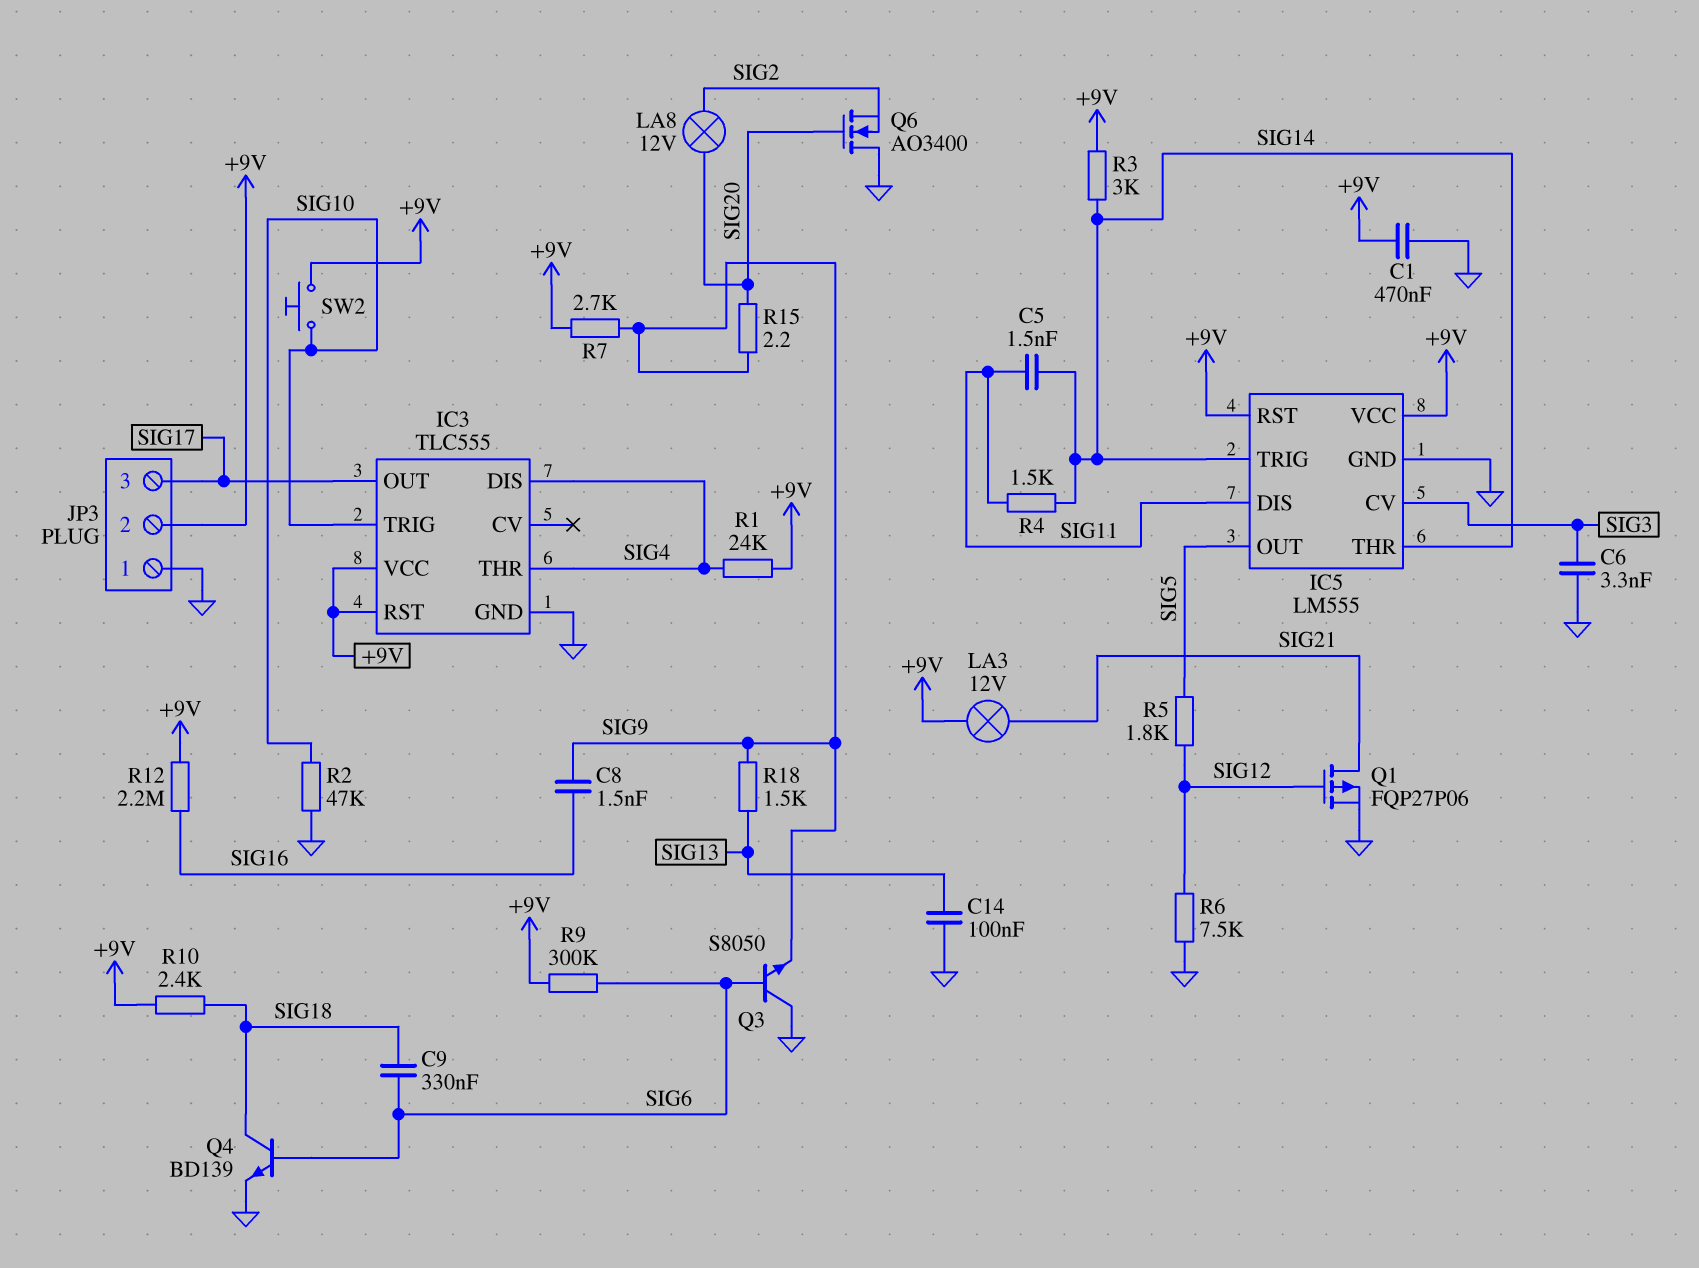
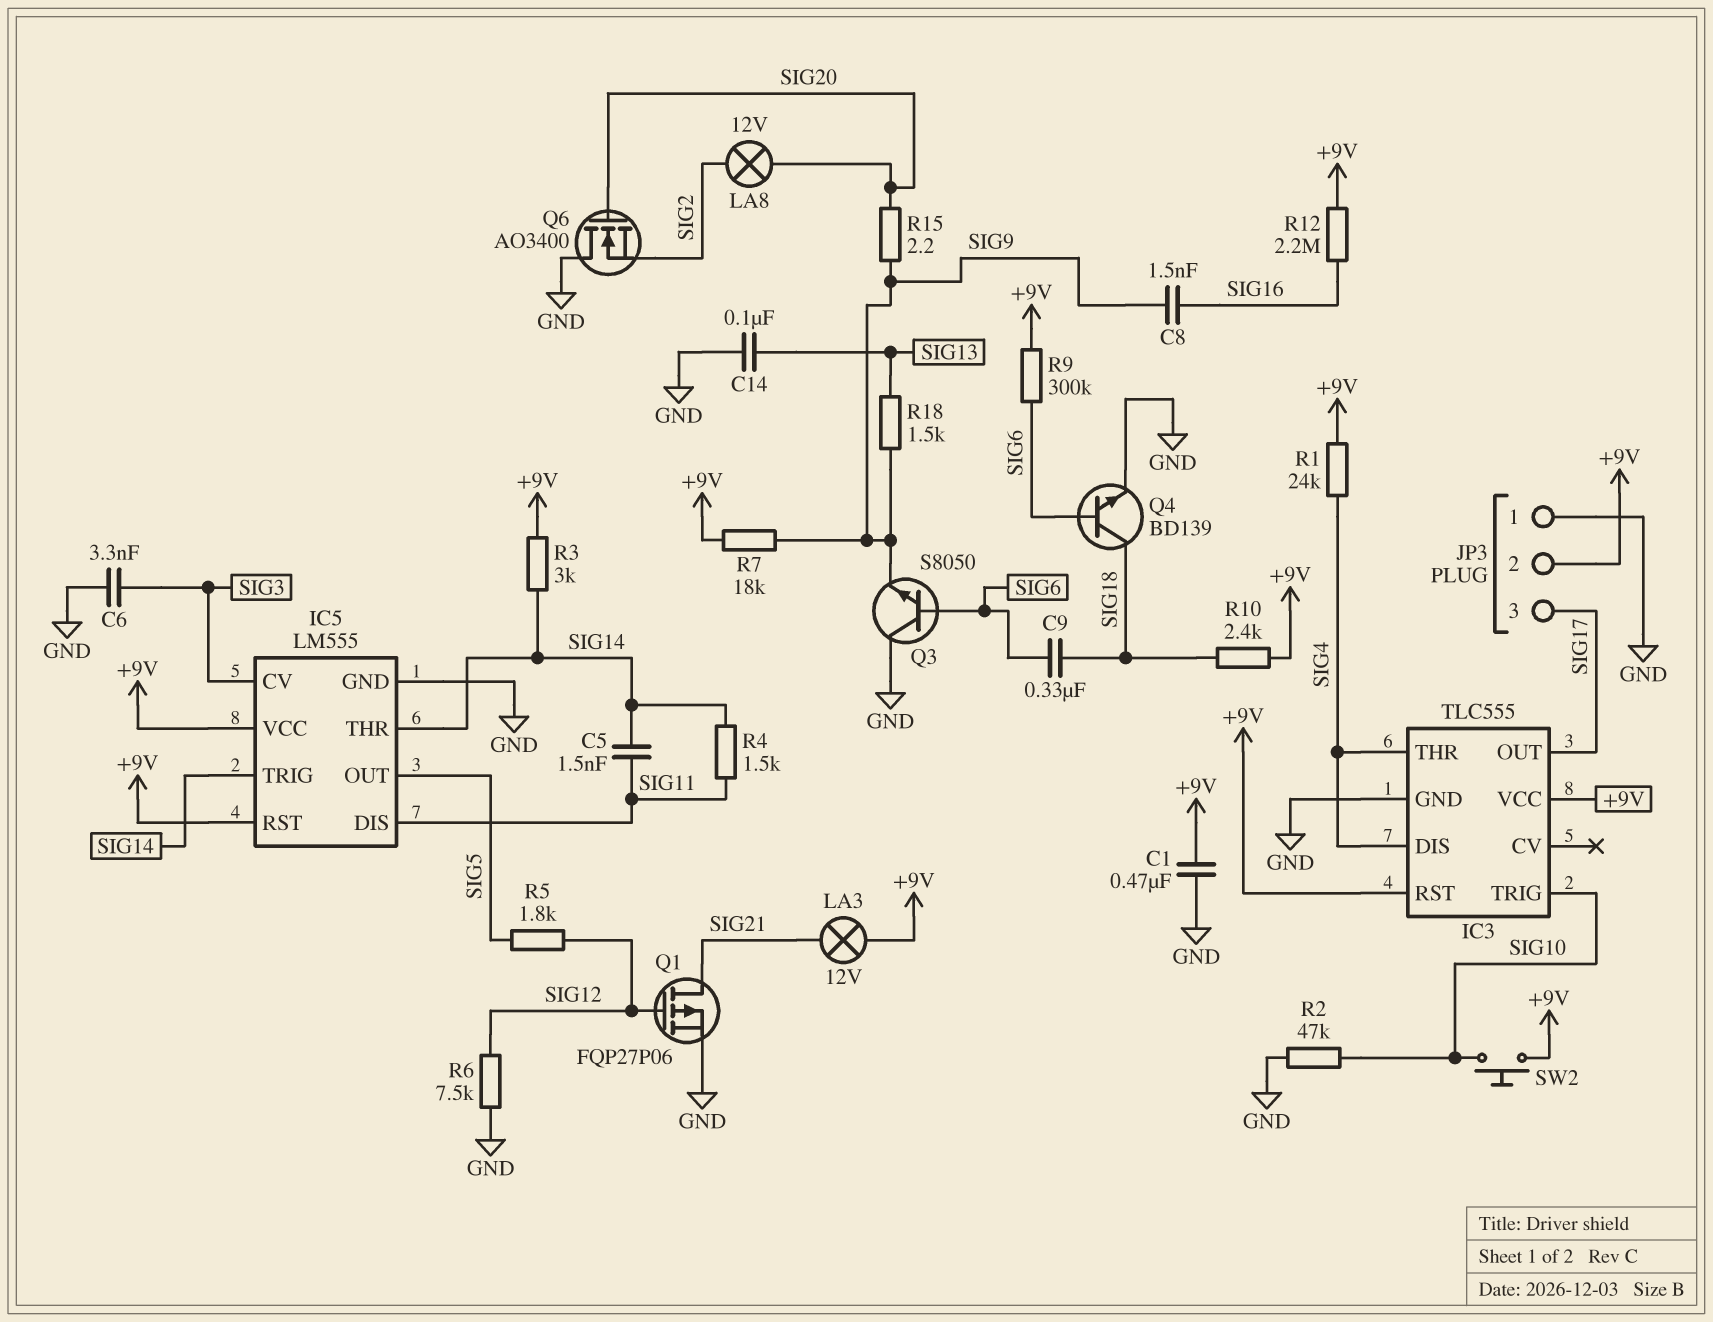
R7: 2.7k (+9V, SIG9) -> 18k (+9V, SIG9)

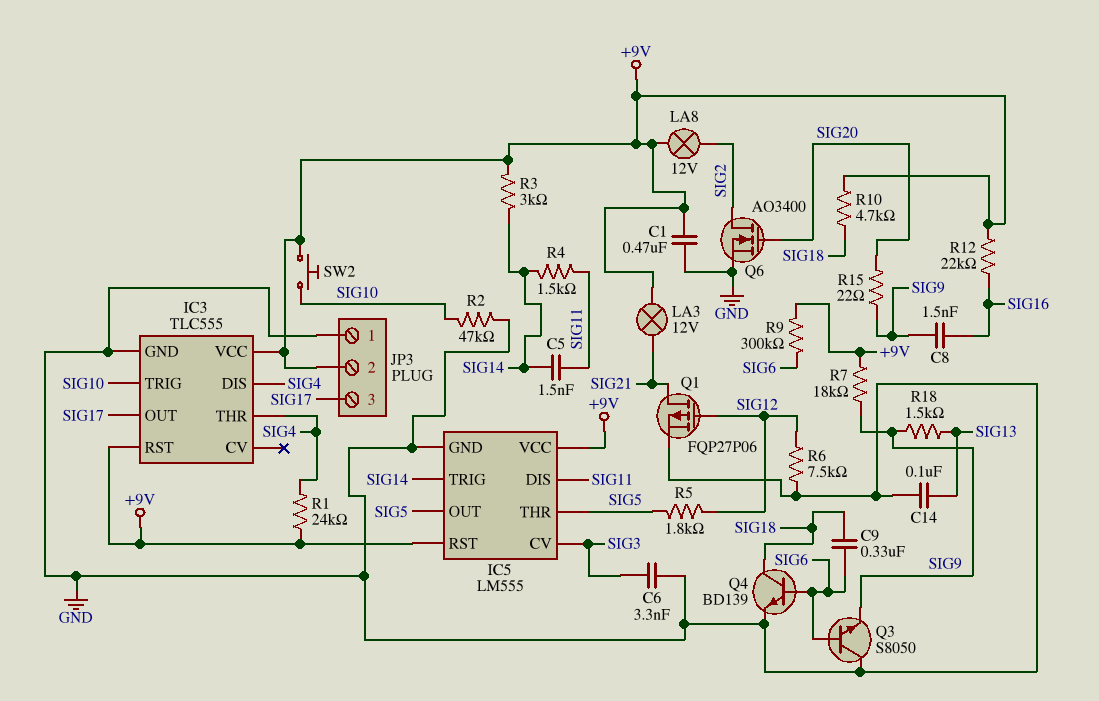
IC5 pin THR: SIG14 -> SIG5
LA8: lamp 12V (SIG2, SIG20) -> lamp 12V (+9V, SIG2)
Q6: NMOS AO3400 (G SIG20, D GND, S SIG2) -> NMOS AO3400 (G SIG20, D SIG2, S GND)
R10: 2.4k (+9V, SIG18) -> 4.7k (+9V, SIG18)
R12: 2.2M (+9V, SIG16) -> 22k (+9V, SIG16)
R15: 2.2 (SIG9, SIG20) -> 22 (SIG9, SIG20)

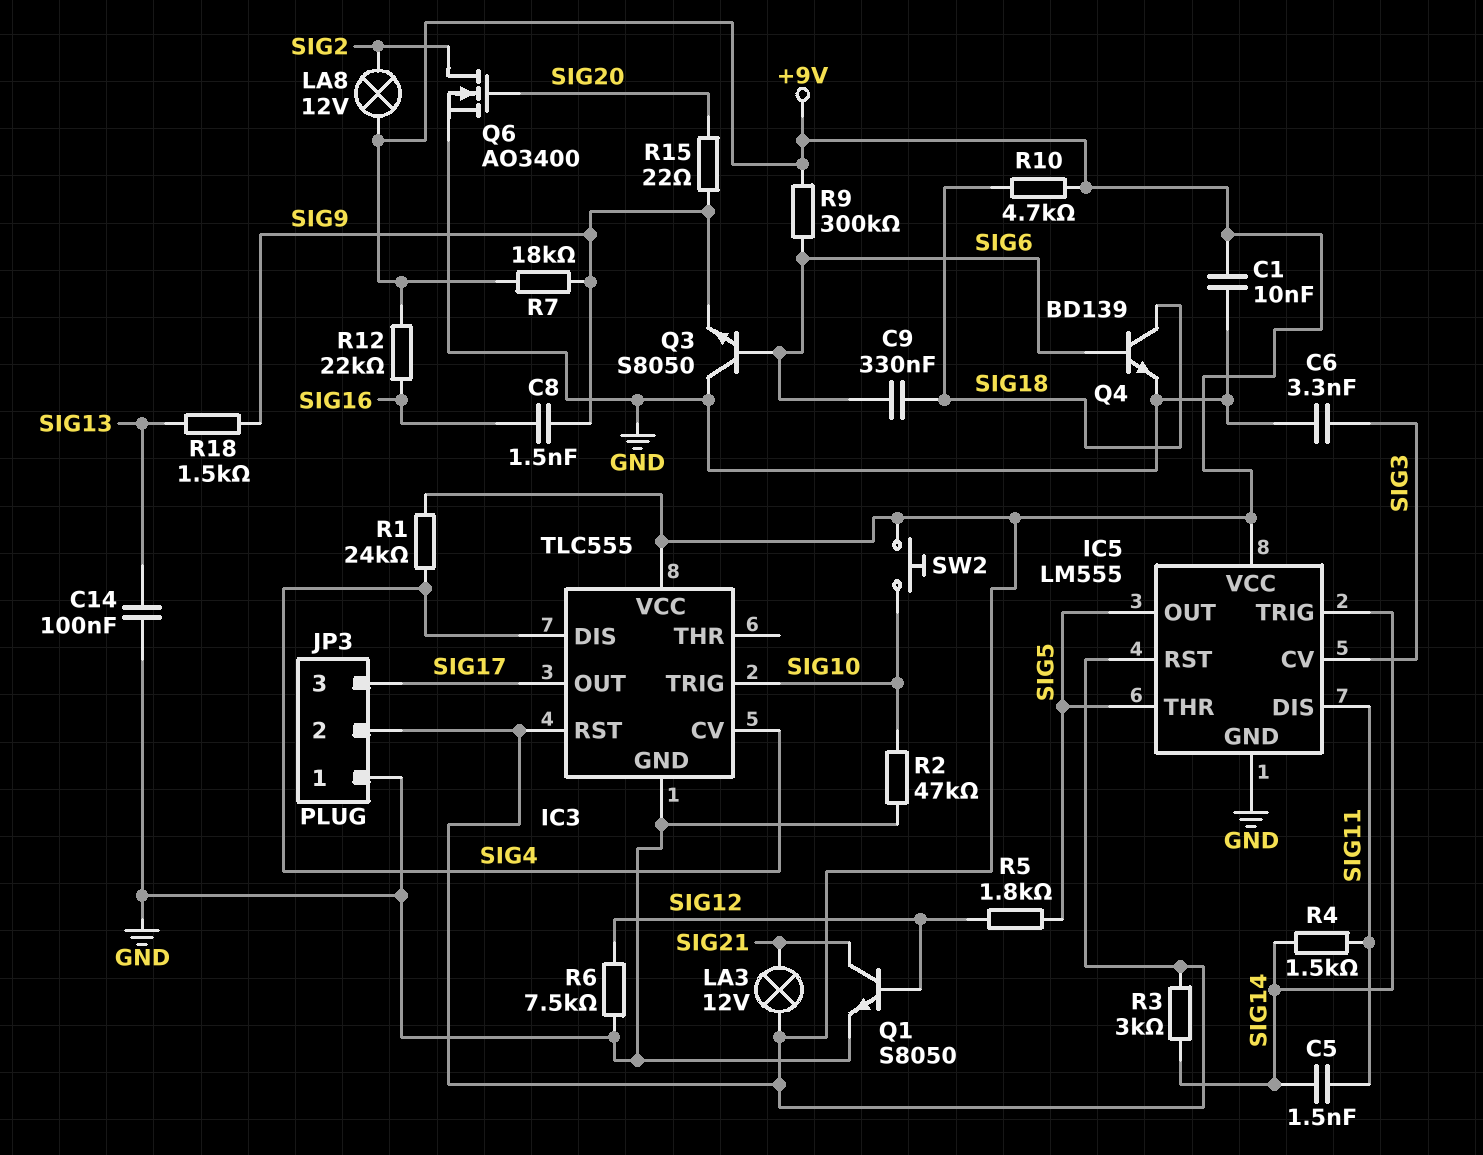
C1: 470nF (+9V, GND) -> 10nF (+9V, GND)
IC3 pin CV: none -> SIG4
IC3 pin THR: SIG4 -> none
Q1: PMOS FQP27P06 (G SIG12, D SIG21, S GND) -> NPN S8050 (B SIG12, C SIG21, E GND)

